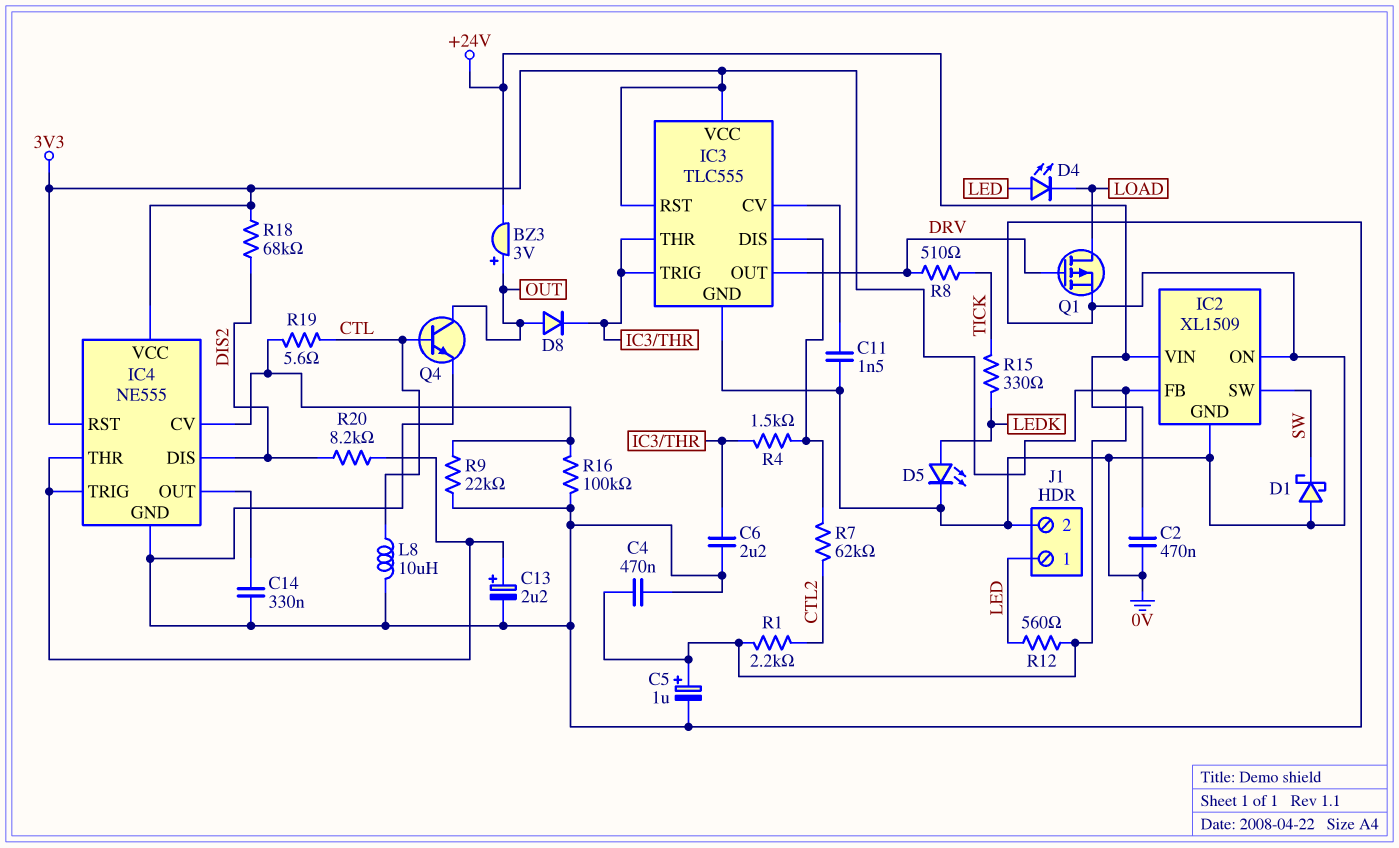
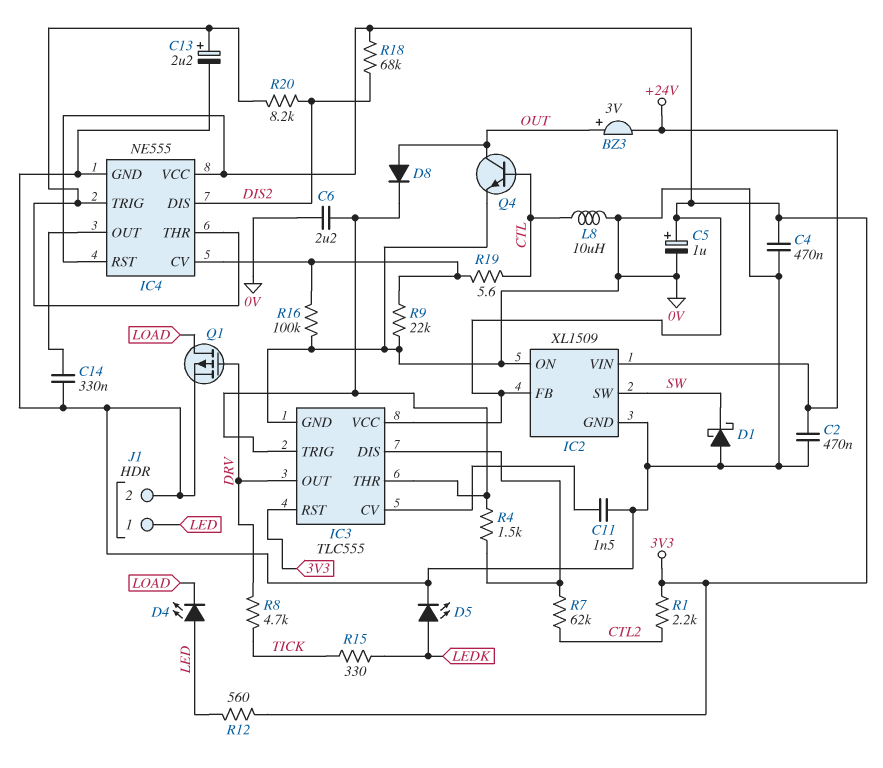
R8: 510 (DRV, TICK) -> 4.7k (DRV, TICK)

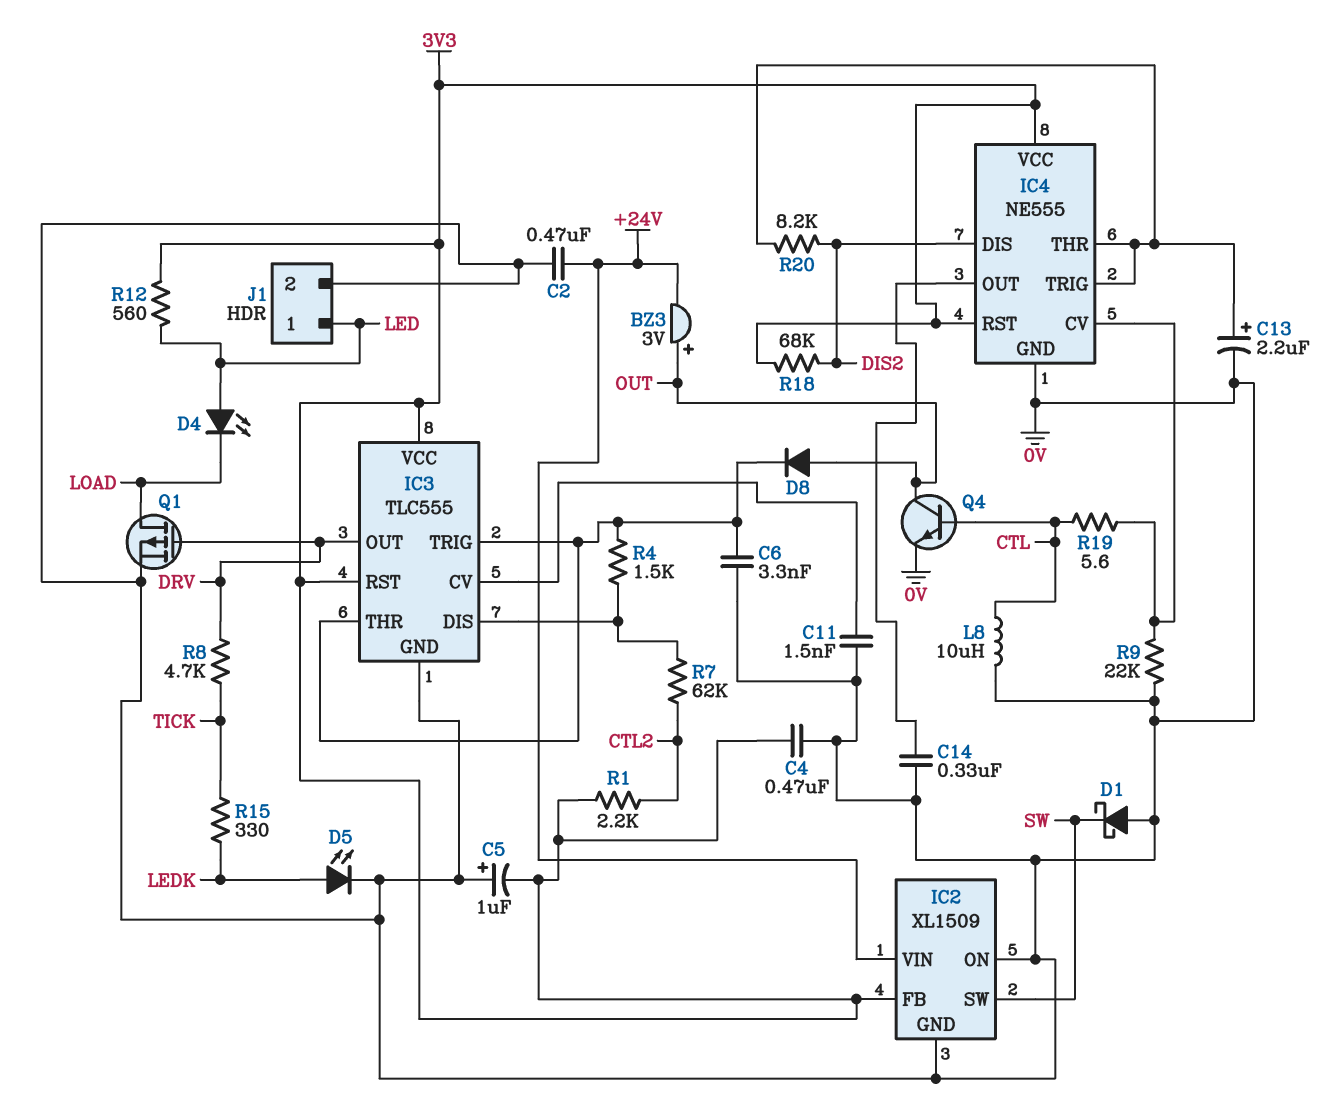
C5: 1uF (plus 3V3, minus 0V) -> 1uF (plus 0V, minus 3V3)
C6: 2.2uF (0V, IC3/THR) -> 3.3nF (0V, IC3/THR)
R16: 100k (0V, IC4/CV) -> none

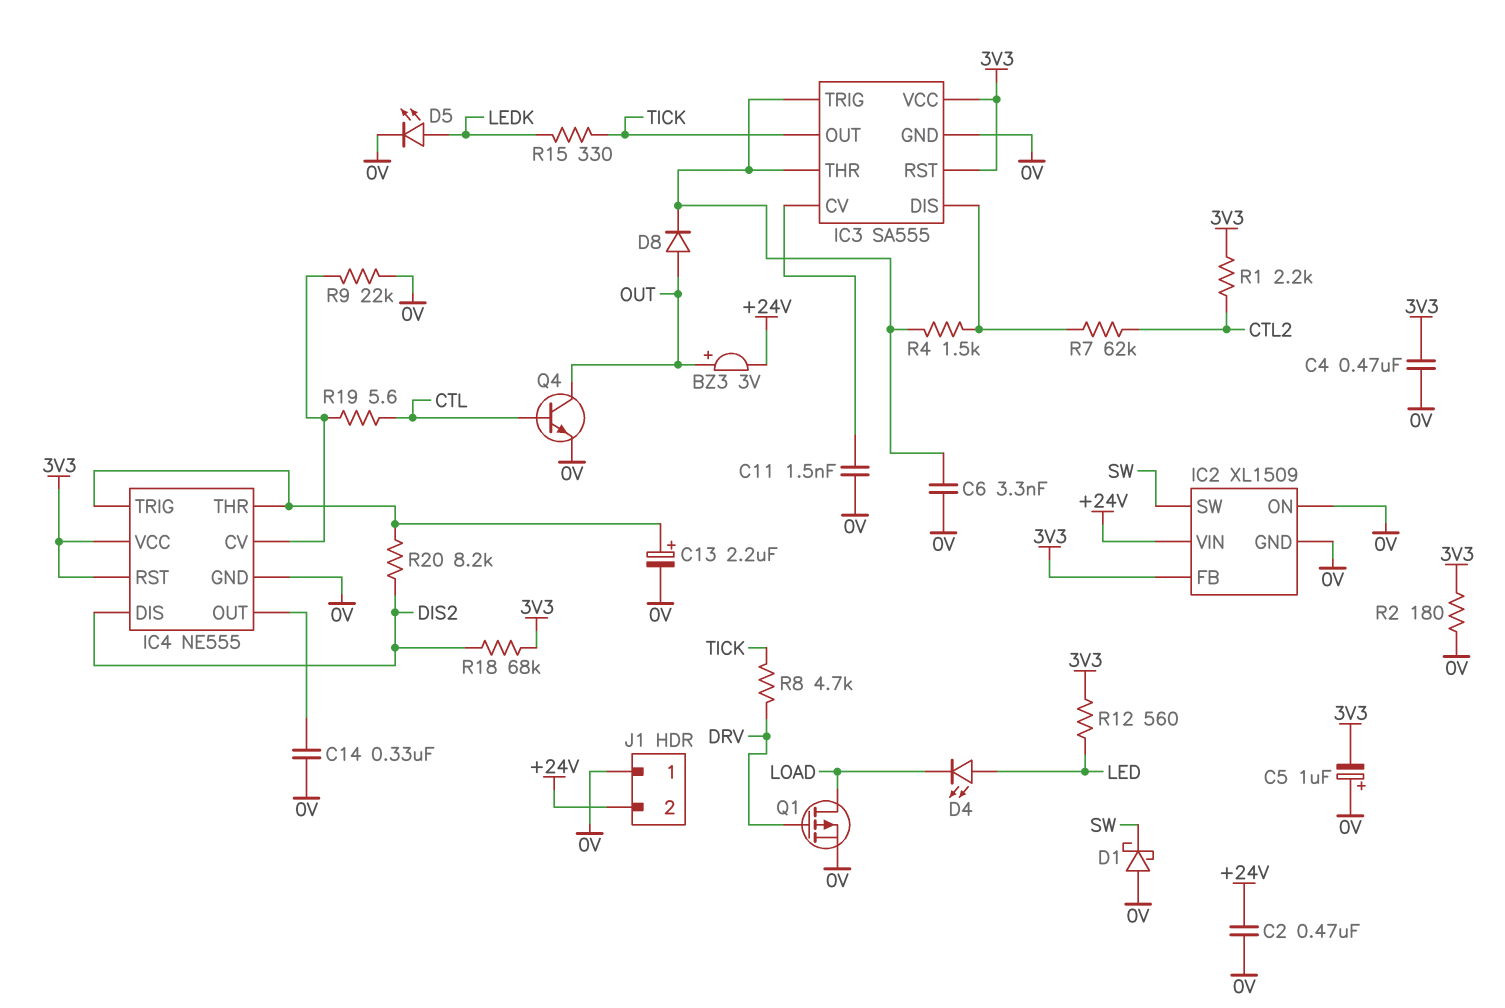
IC3: TLC555 -> SA555
IC3 pin OUT: DRV -> TICK
J1 pin 1: LED -> 0V
J1 pin 2: 0V -> +24V
L8: 10uH (0V, CTL) -> none
R2: none -> 180 (0V, 3V3)

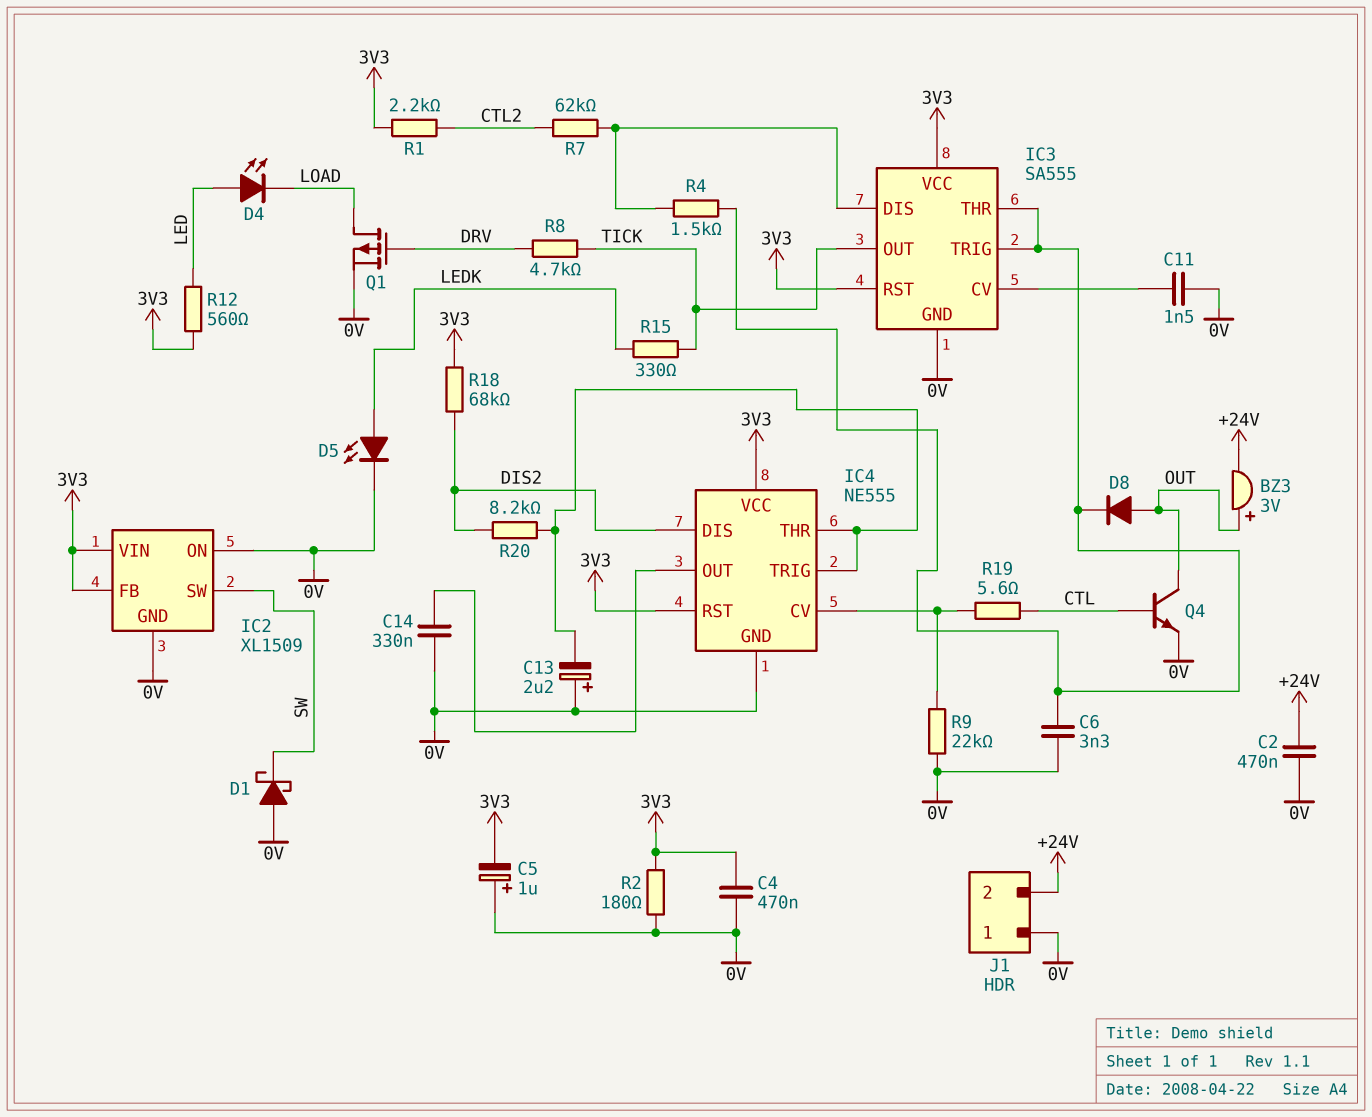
C13: 2.2uF (plus IC4/THR, minus 0V) -> 2.2uF (plus 0V, minus IC4/THR)
IC2 pin VIN: +24V -> 3V3

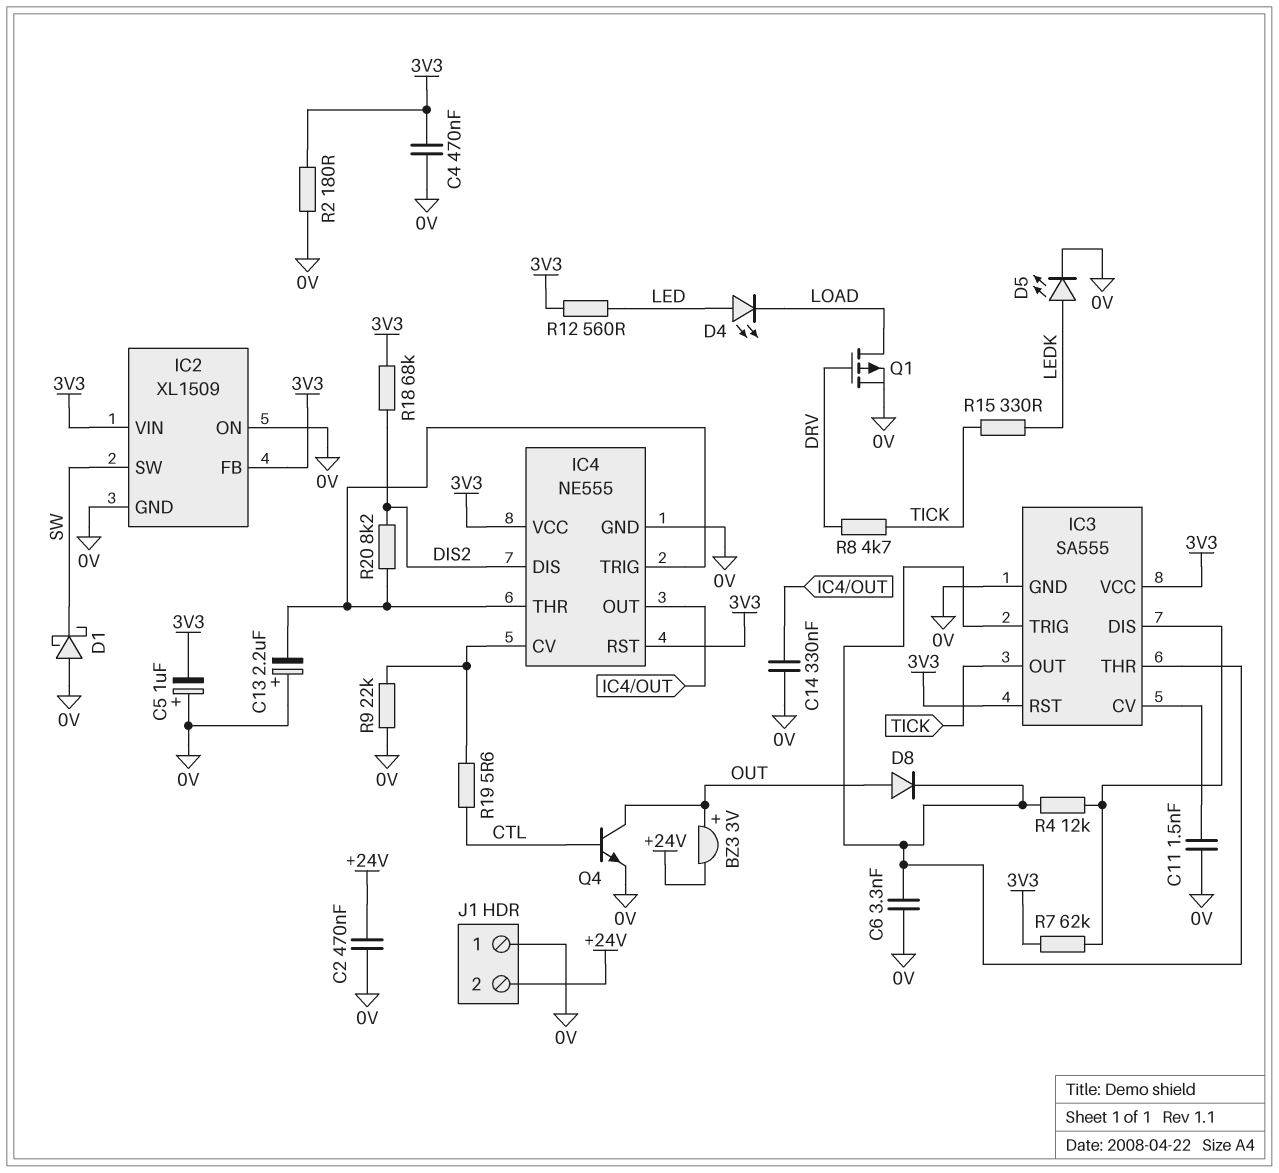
R1: 2.2k (3V3, CTL2) -> none
R4: 1.5k (IC3/DIS, IC3/THR) -> 12k (IC3/DIS, IC3/THR)
R7: 62k (CTL2, IC3/DIS) -> 62k (3V3, IC3/DIS)

